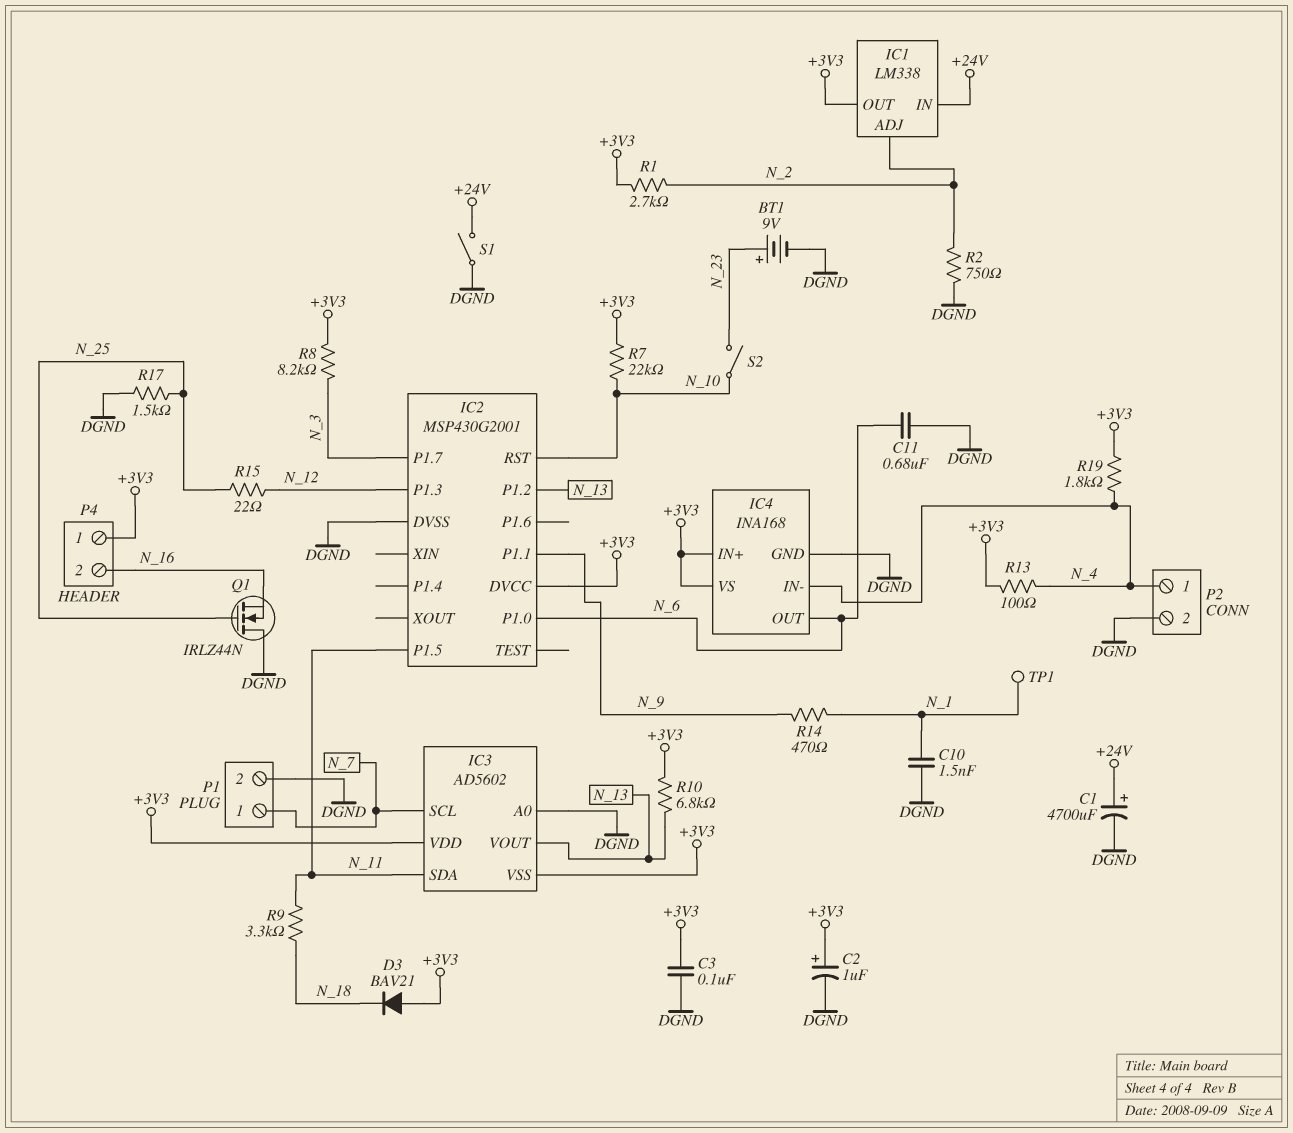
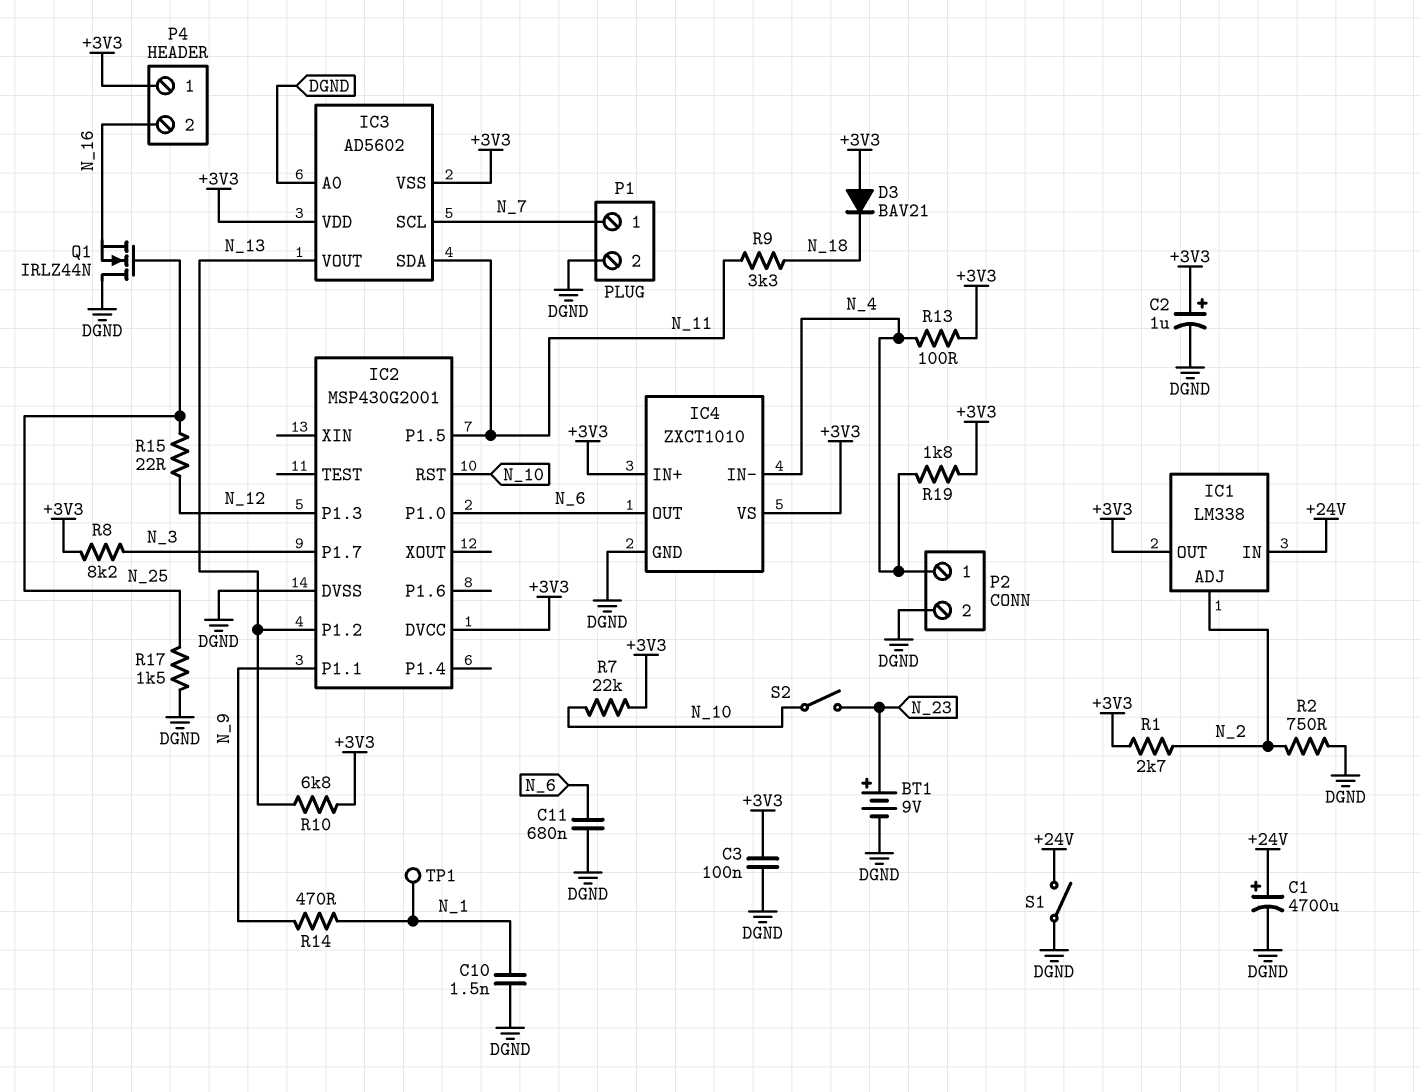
IC4: INA168 -> ZXCT1010

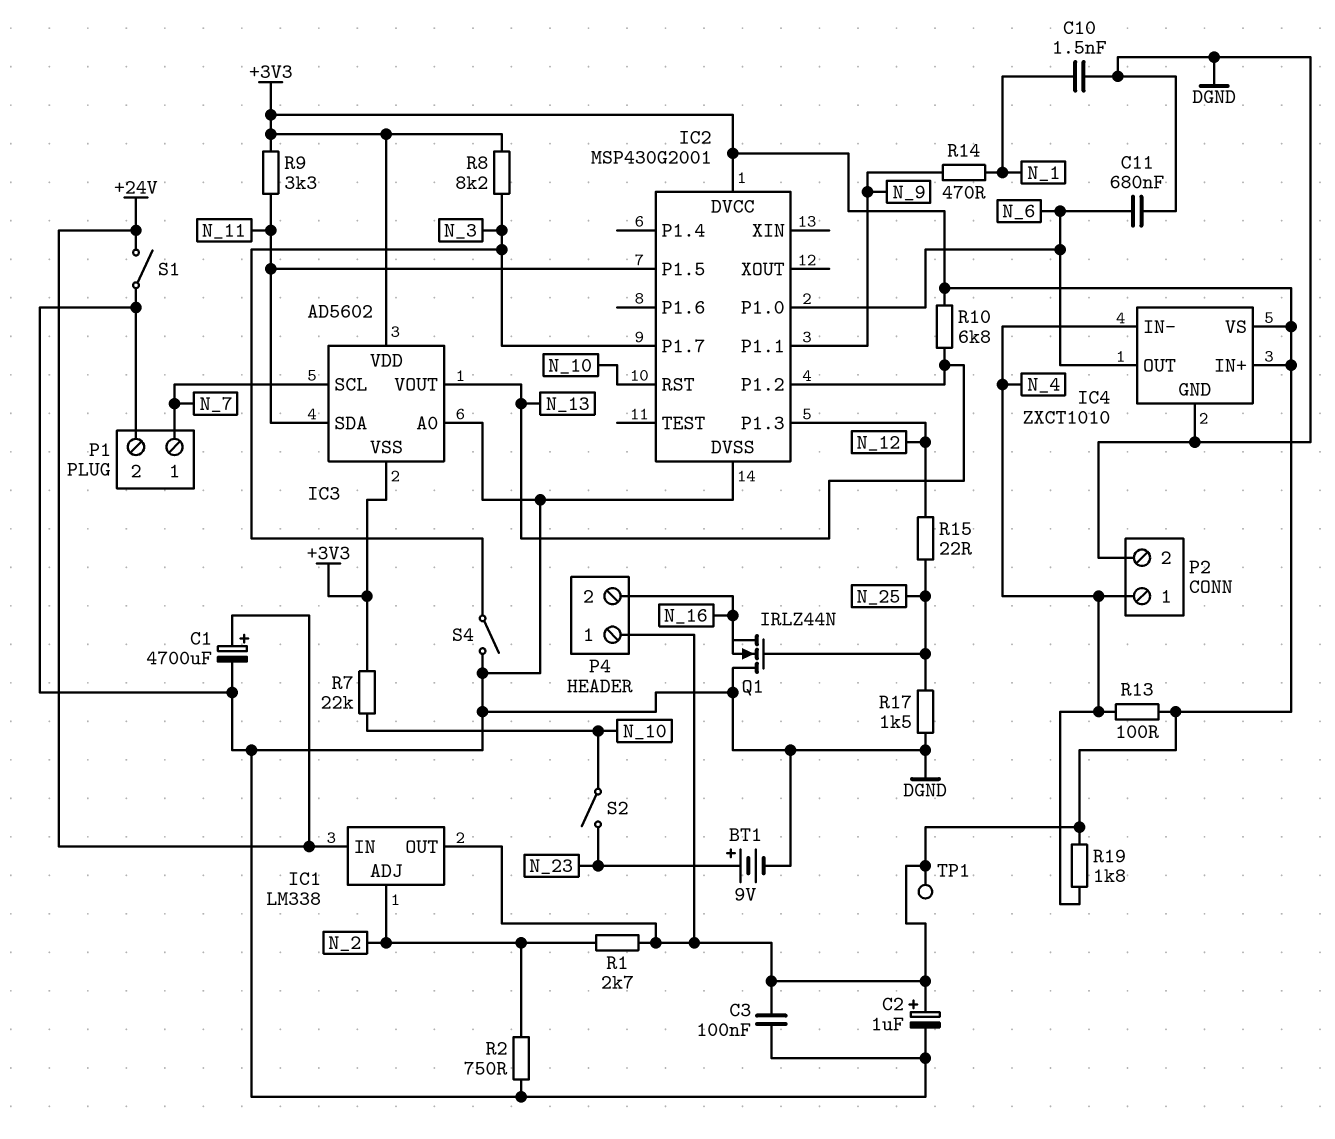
D3: diode BAV21 (A +3V3, K N_18) -> none
R9: 3.3k (N_11, N_18) -> 3.3k (+3V3, N_11)
S4: none -> switch (DGND, N_3)
TP1: test point (N_1) -> test point (+3V3)

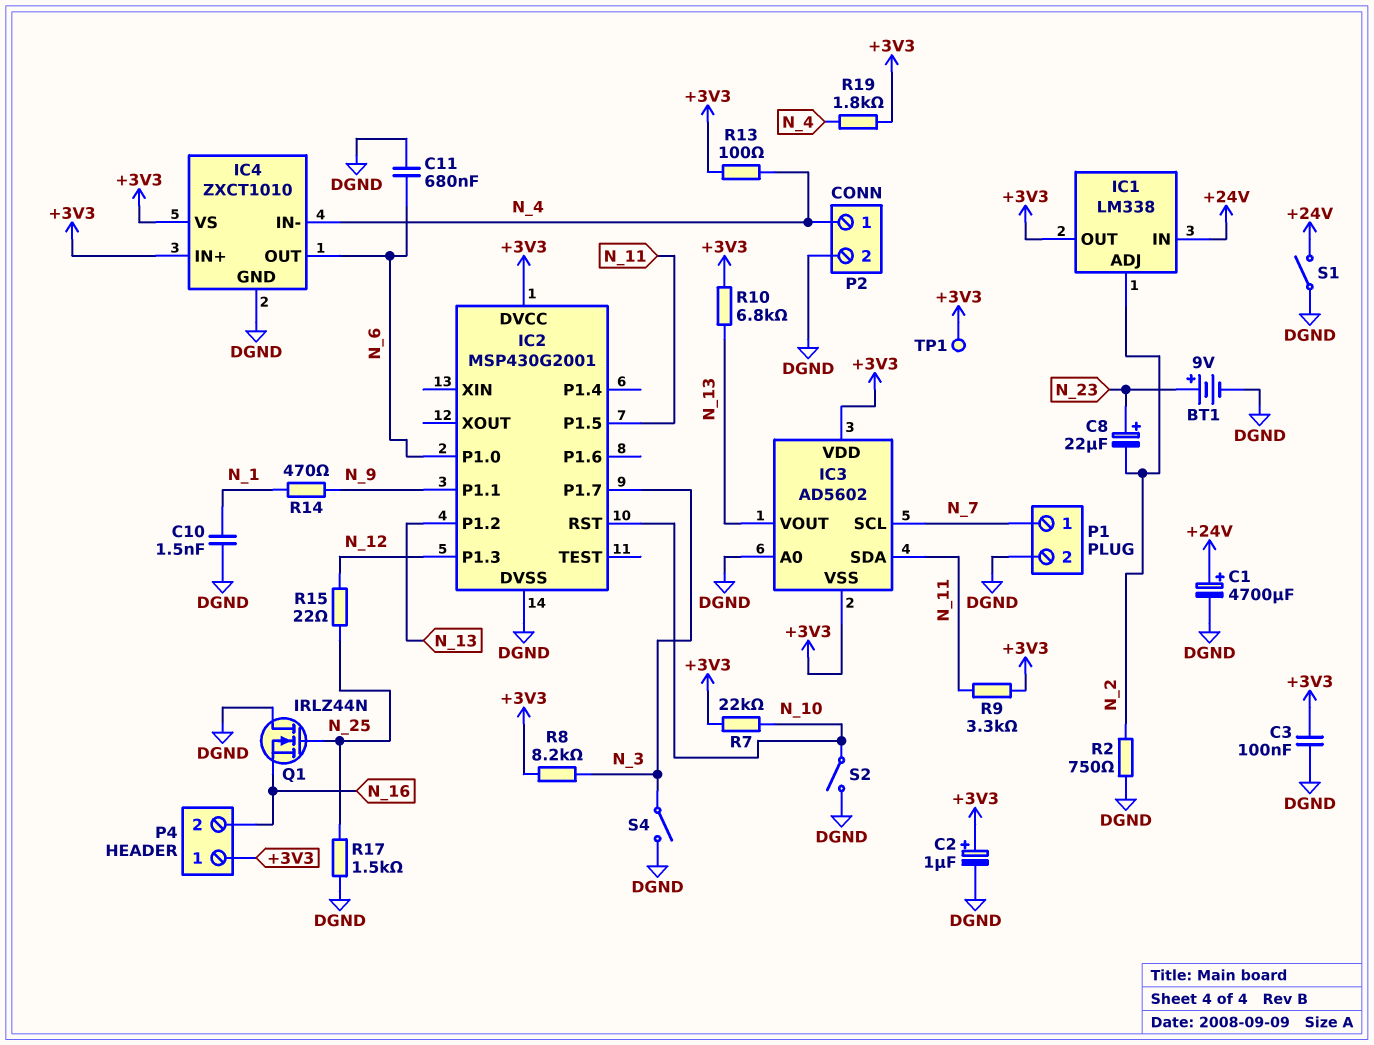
C8: none -> 22uF (plus N_23, minus N_2)
R1: 2.7k (+3V3, N_2) -> none
S2: switch (N_10, N_23) -> switch (DGND, N_10)

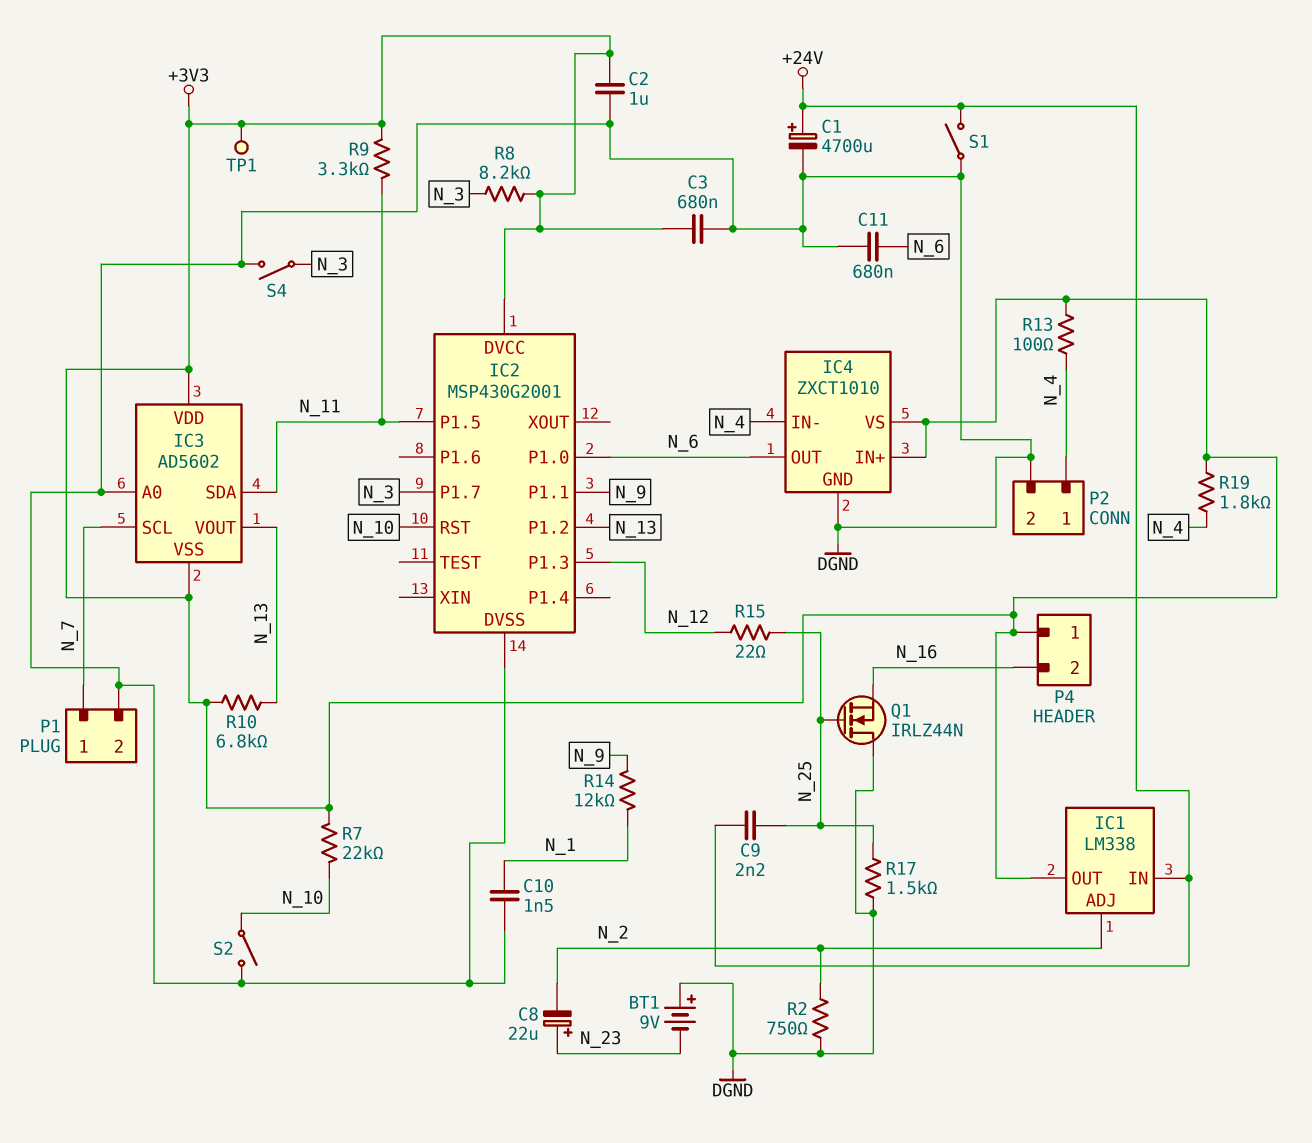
BT1: 9V (plus N_23, minus DGND) -> 9V (plus DGND, minus N_23)
C2: 1uF (plus +3V3, minus DGND) -> 1uF (+3V3, DGND)
C3: 100nF (+3V3, DGND) -> 680nF (+3V3, DGND)
C9: none -> 2.2nF (+24V, N_25)
R14: 470 (N_1, N_9) -> 12k (N_1, N_9)

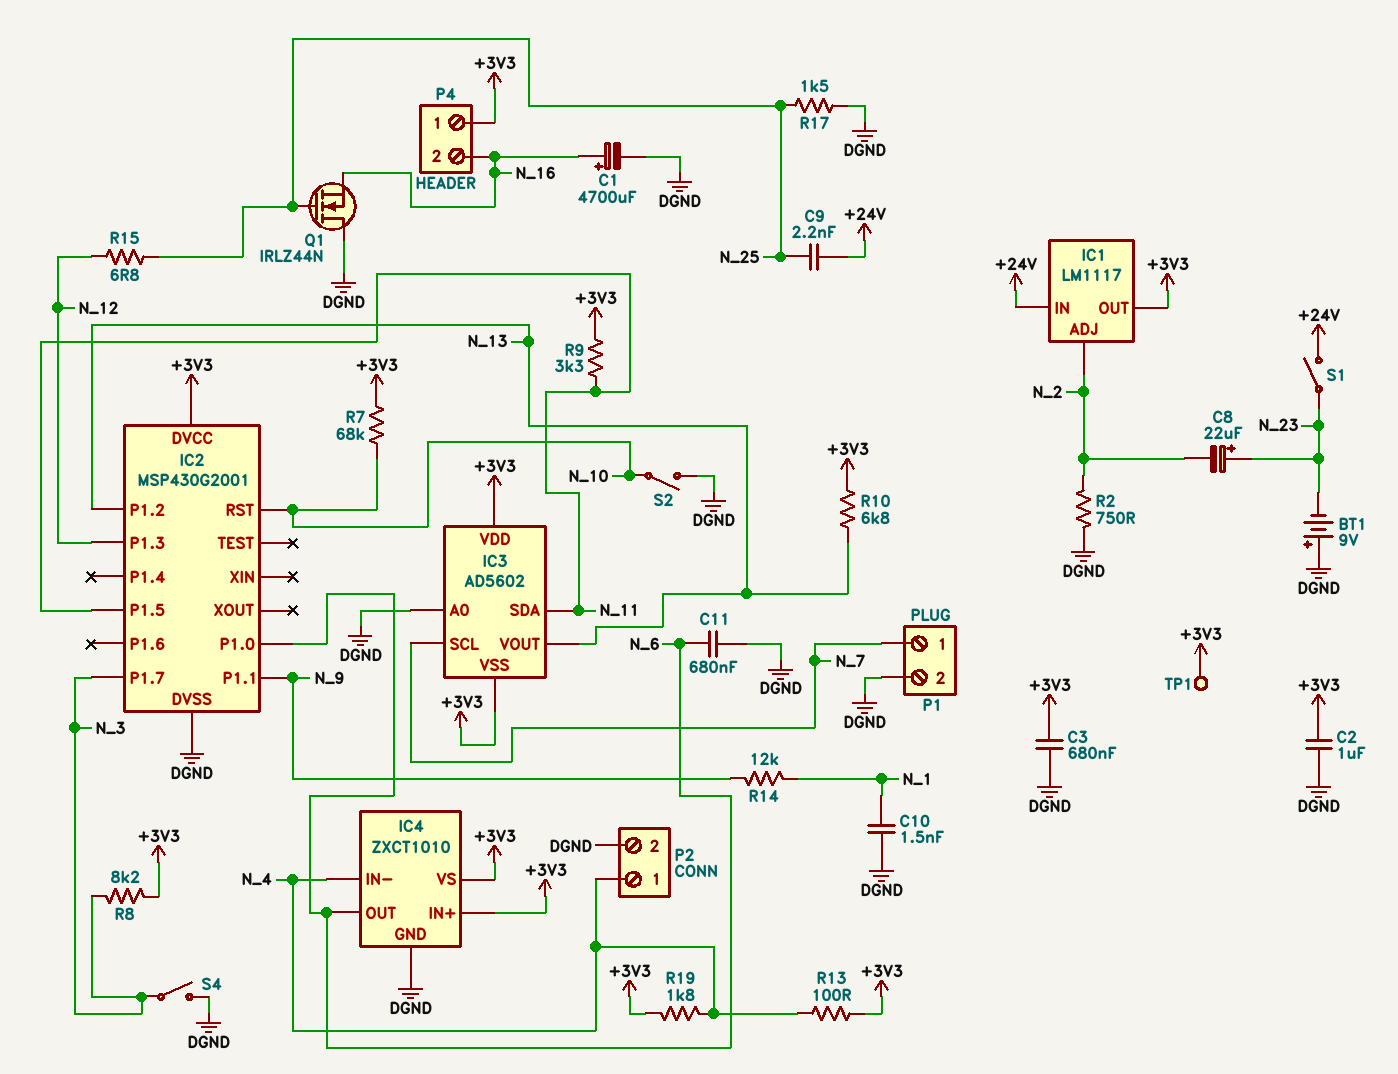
C1: 4700uF (plus +24V, minus DGND) -> 4700uF (plus N_16, minus DGND)
IC1: LM338 -> LM1117
R7: 22k (+3V3, N_10) -> 68k (+3V3, N_10)
R15: 22 (N_12, N_25) -> 6.8 (N_12, N_25)
S1: switch (+24V, DGND) -> switch (+24V, N_23)

